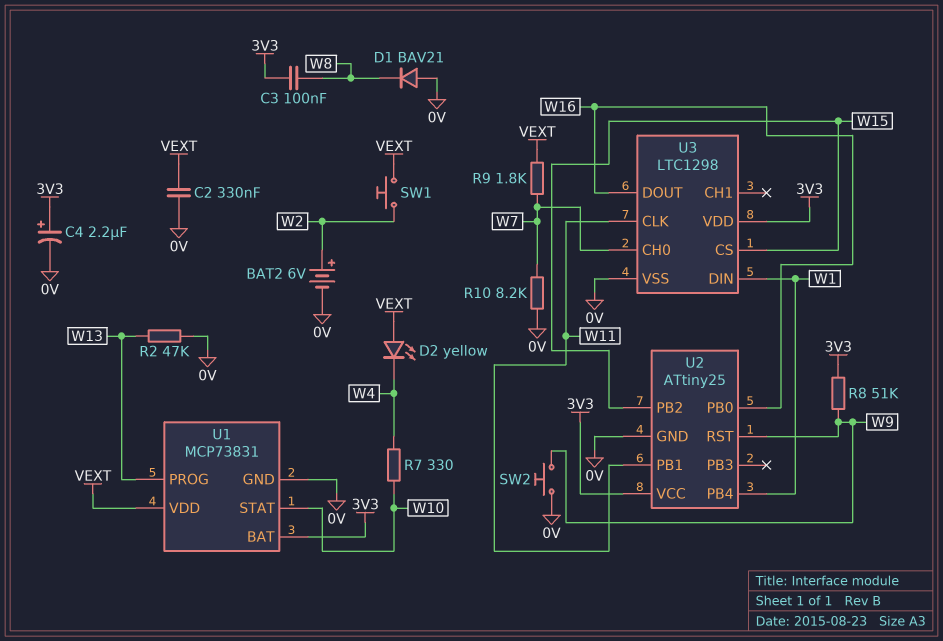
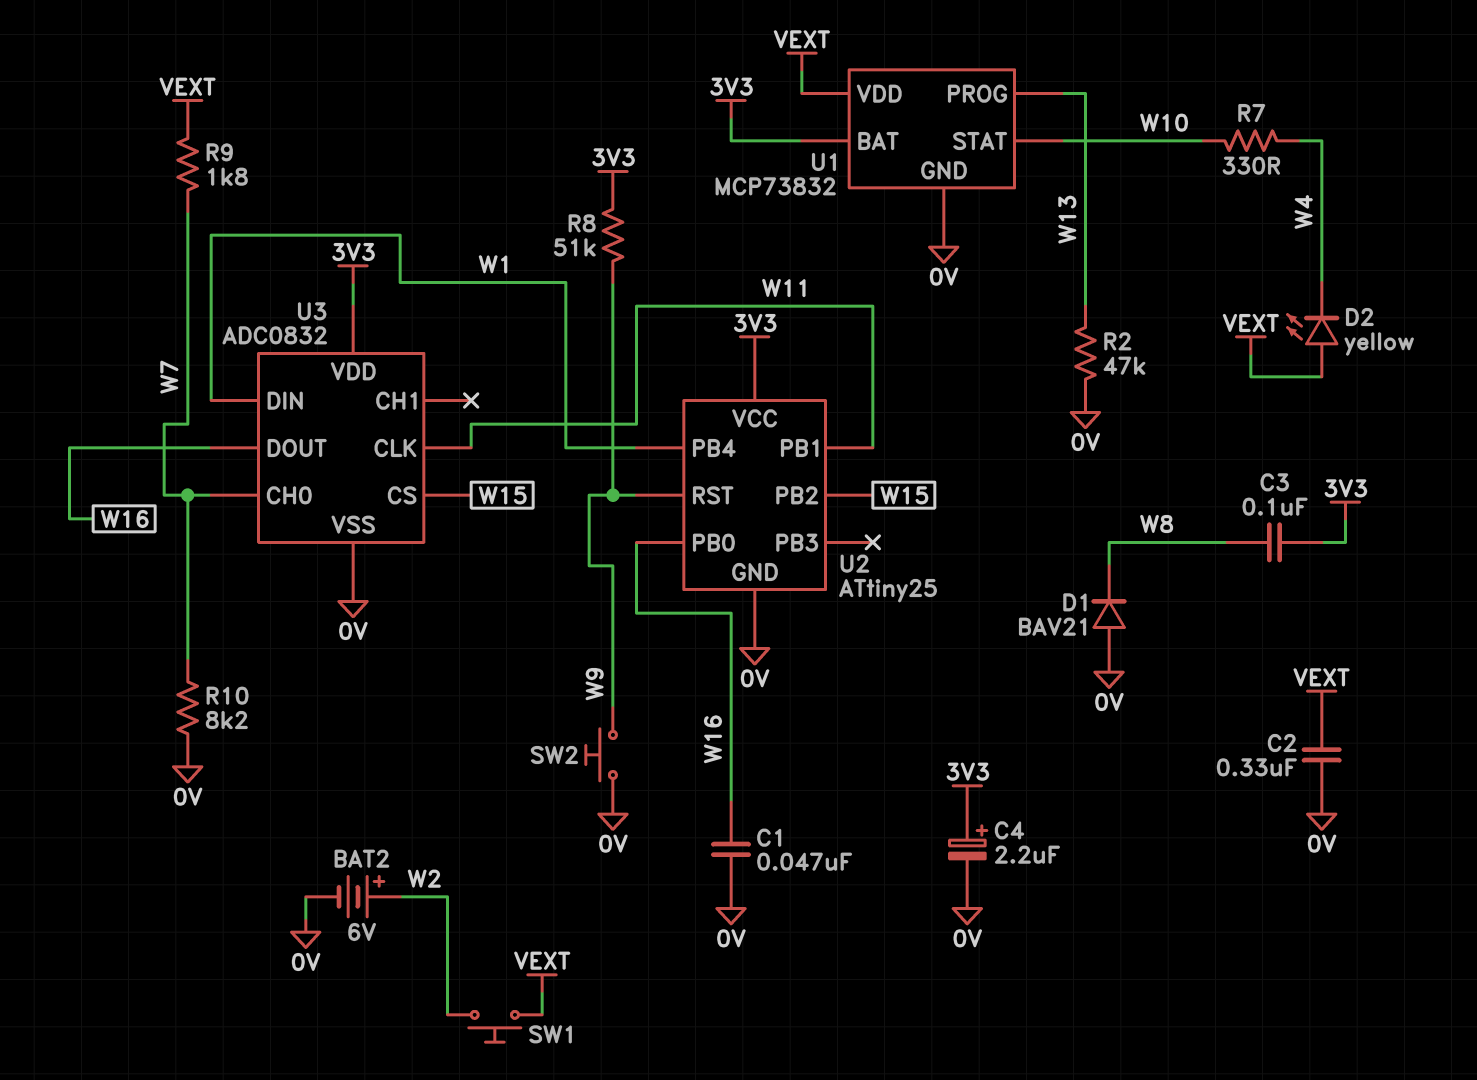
C1: none -> 47nF (0V, W16)
U1: MCP73831 -> MCP73832
U3: LTC1298 -> ADC0832

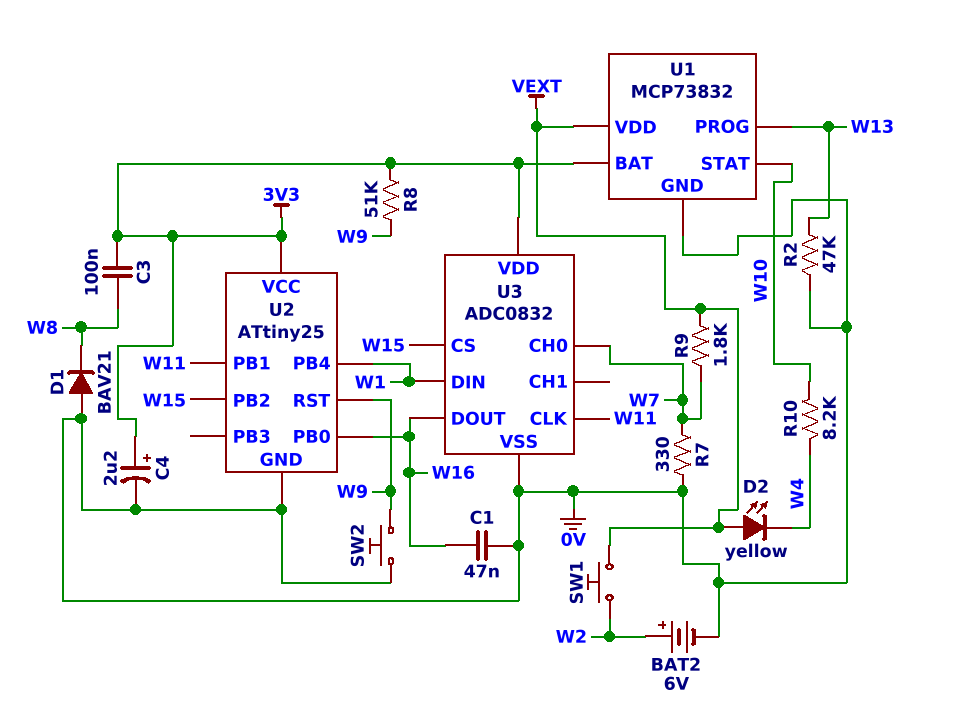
C2: 330nF (0V, VEXT) -> none
R7: 330 (W4, W10) -> 330 (0V, W7)
R10: 8.2k (0V, W7) -> 8.2k (W4, W10)

